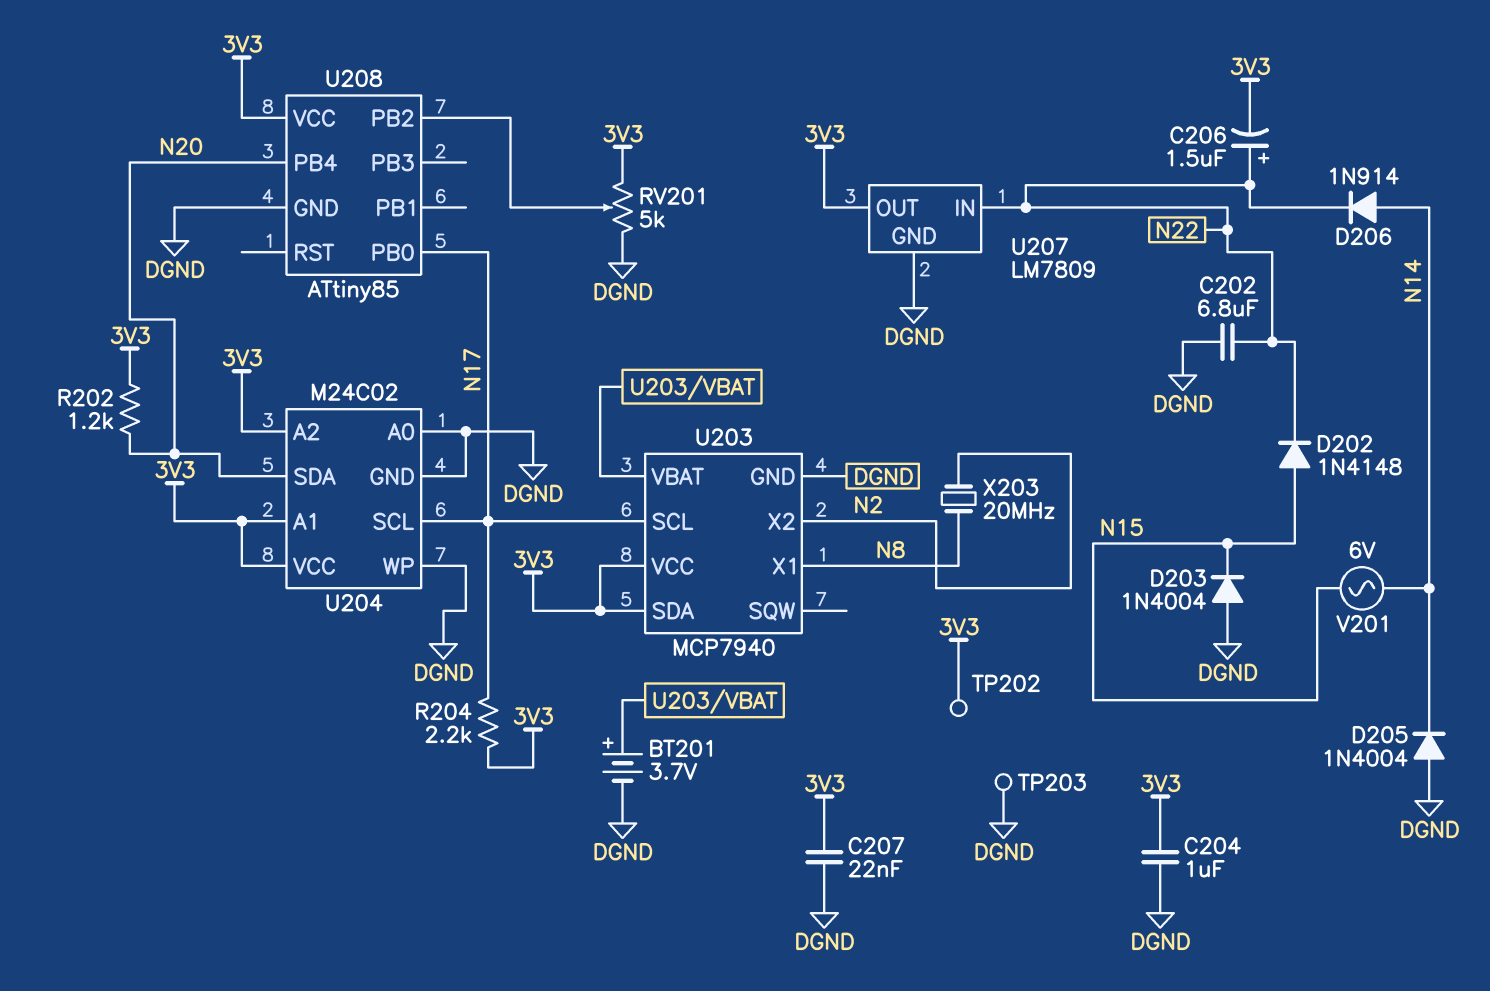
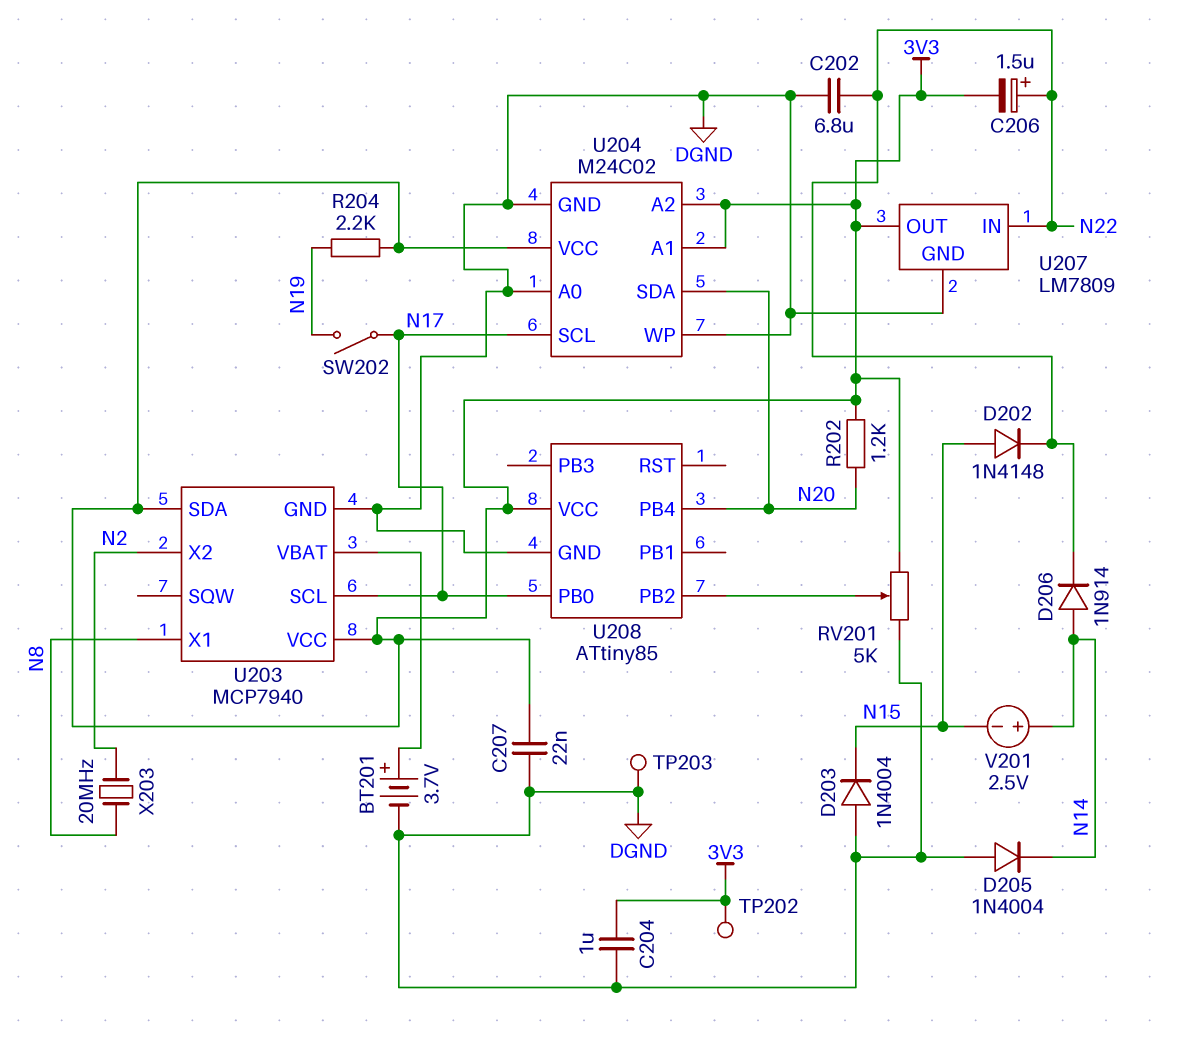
R204: 2.2k (3V3, N17) -> 2.2k (3V3, N19)
SW202: none -> switch (N17, N19)
V201: AC 6V (N14, N15) -> 2.5V (plus N14, minus N15)

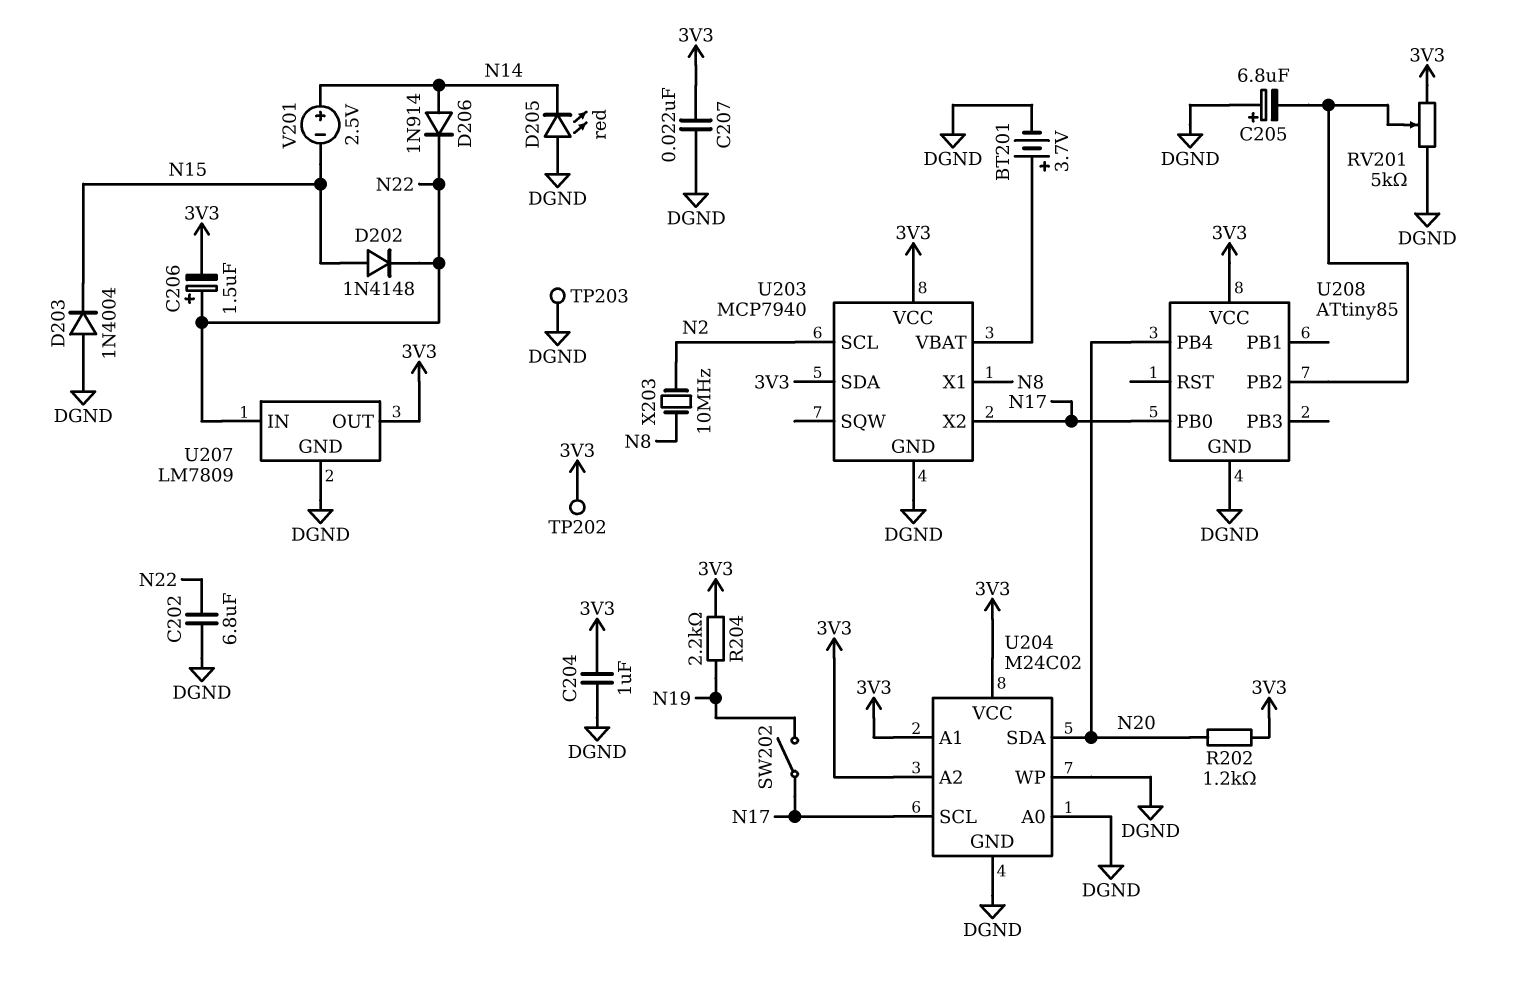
C205: none -> 6.8uF (plus DGND, minus U208/PB2)
D205: diode 1N4004 (A DGND, K N14) -> LED red (A DGND, K N14)
U203 pin SCL: N17 -> N2
U203 pin X2: N2 -> N17
X203: 20MHz (N2, N8) -> 10MHz (N2, N8)

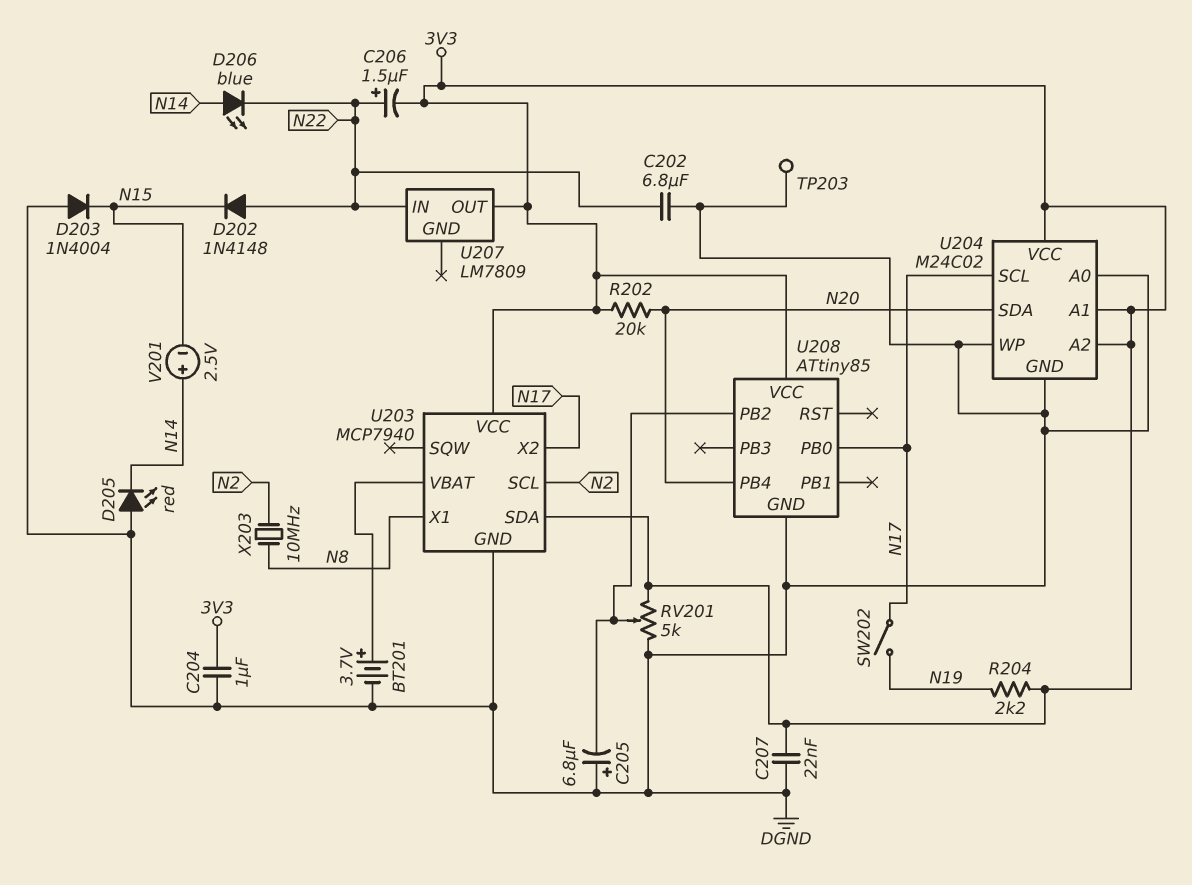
D202: diode 1N4148 (A N15, K N22) -> diode 1N4148 (A N22, K N15)
D206: diode 1N914 (A N14, K N22) -> LED blue (A N14, K N22)
R202: 1.2k (3V3, N20) -> 20k (3V3, N20)
TP202: test point (3V3) -> none
U207 pin GND: DGND -> none

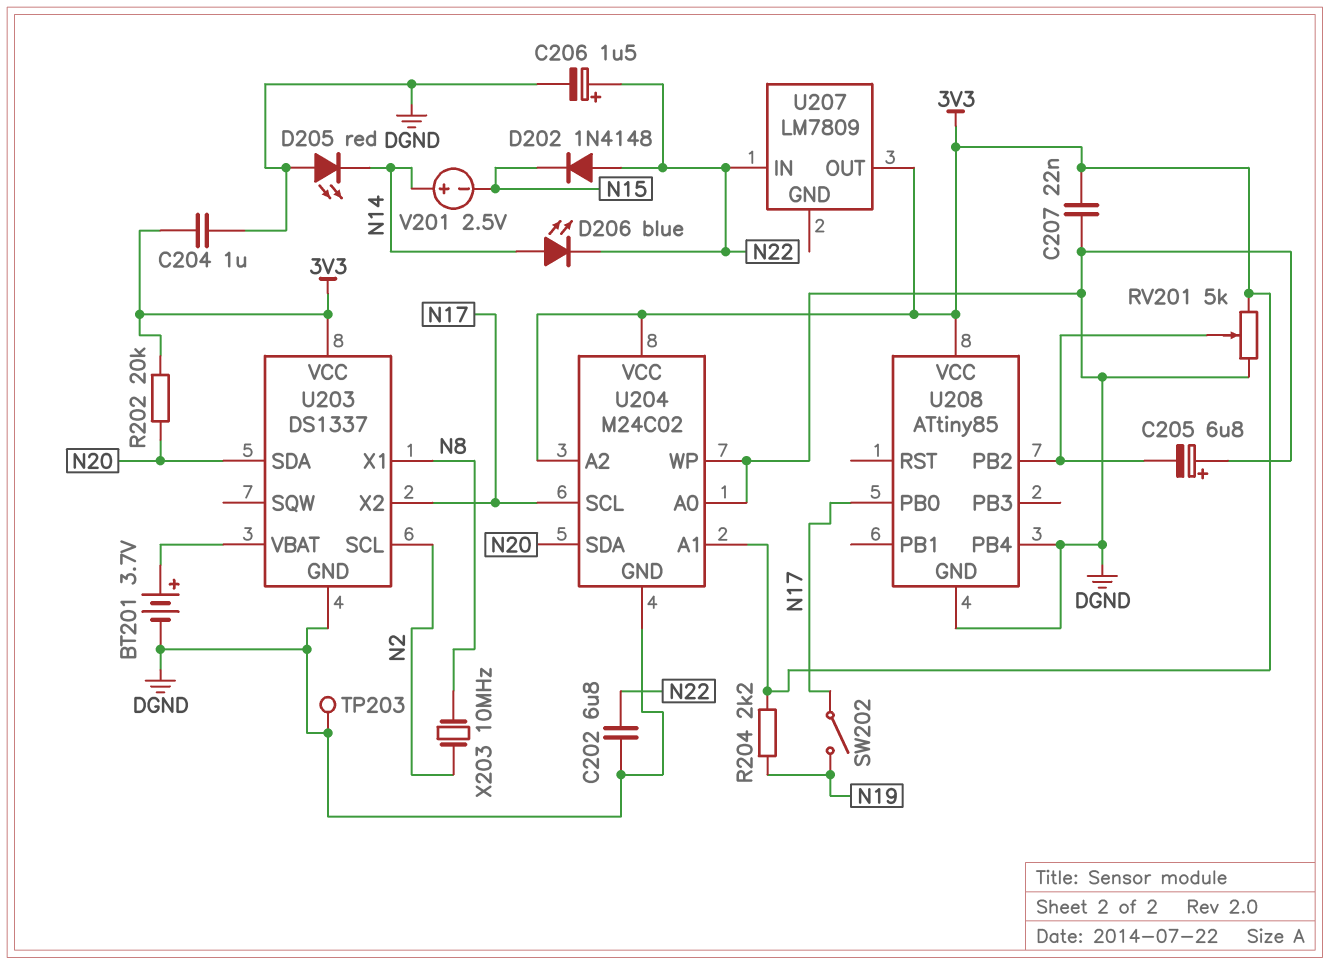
C206: 1.5uF (plus N22, minus 3V3) -> 1.5uF (plus N22, minus DGND)
D203: diode 1N4004 (A DGND, K N15) -> none
U203: MCP7940 -> DS1337
U203 pin SDA: 3V3 -> N20
U208 pin PB4: N20 -> DGND

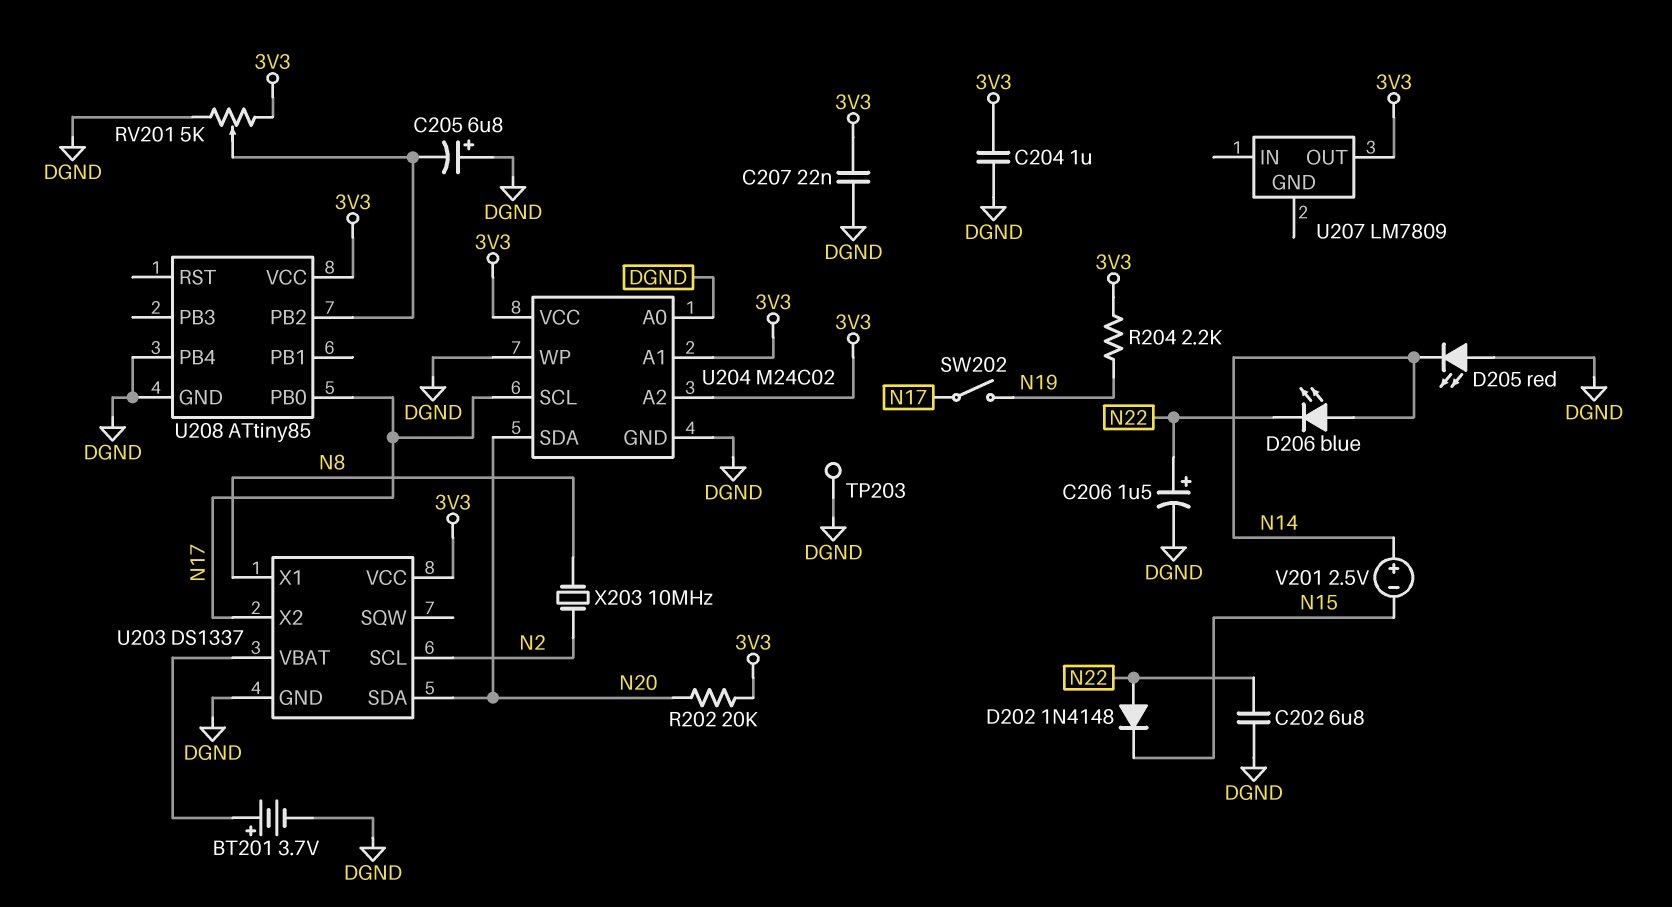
U207 pin IN: N22 -> none

